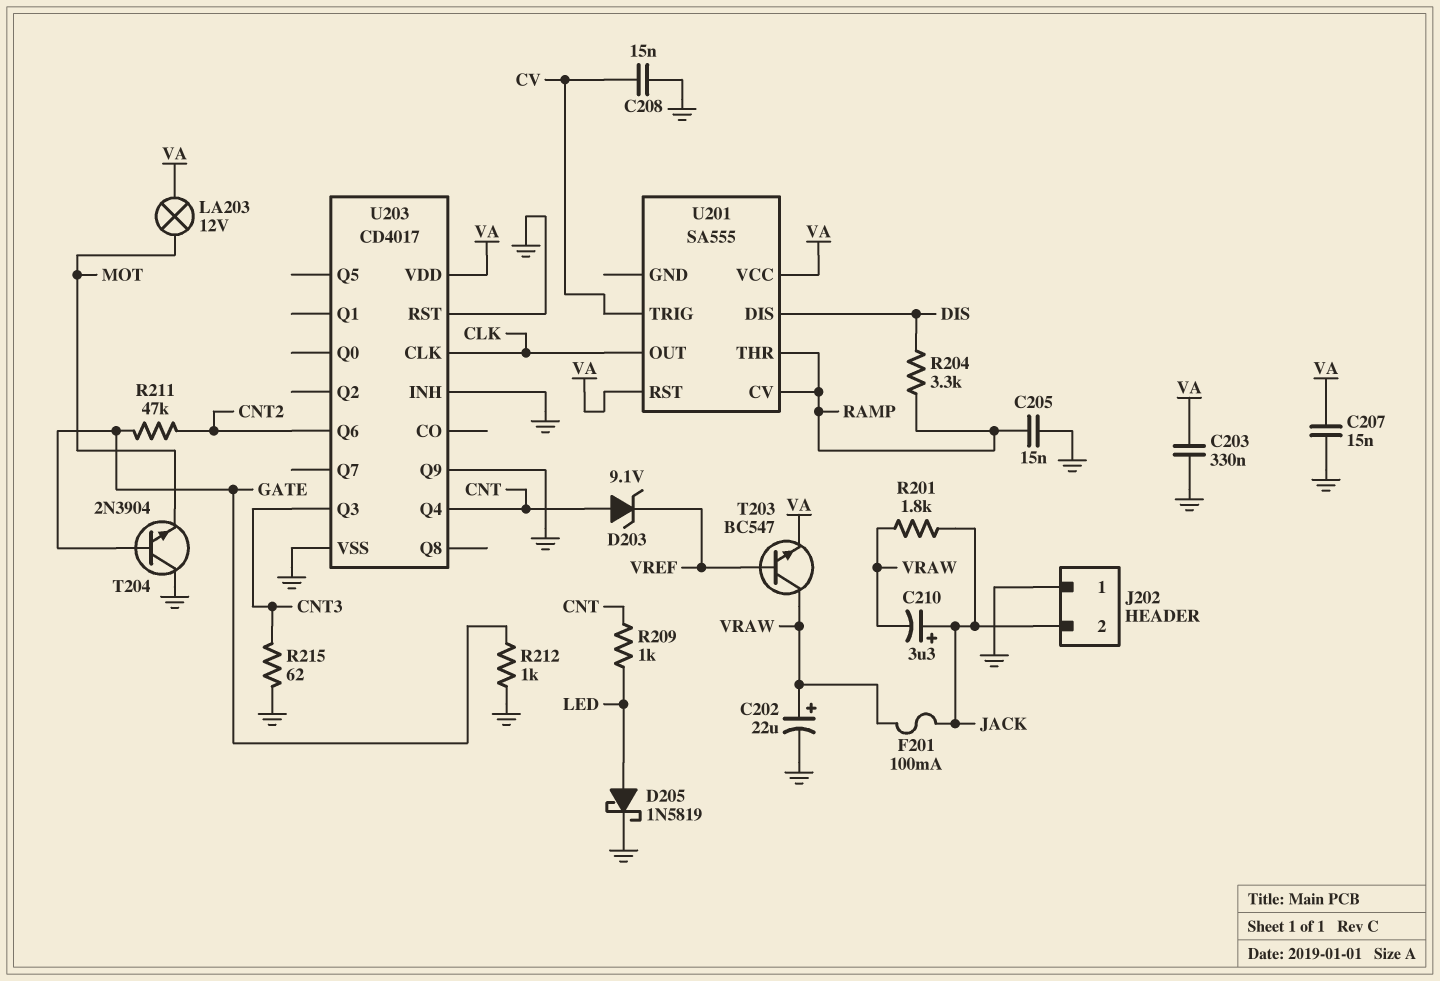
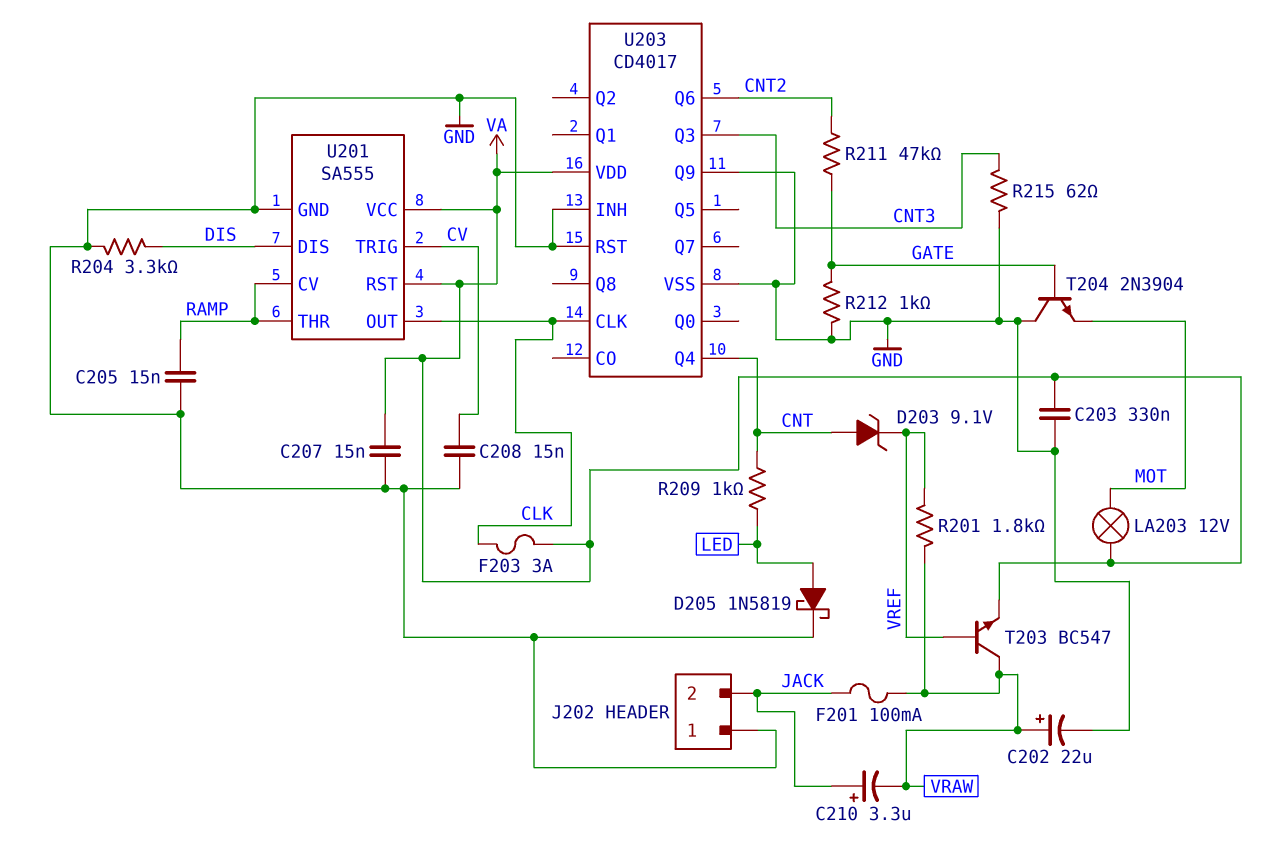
F203: none -> 3A (CLK, VA)
R201: 1.8k (JACK, VRAW) -> 1.8k (VRAW, VREF)
R204: 3.3k (DIS, RAMP) -> 3.3k (DIS, GND)
U201 pin GND: none -> GND

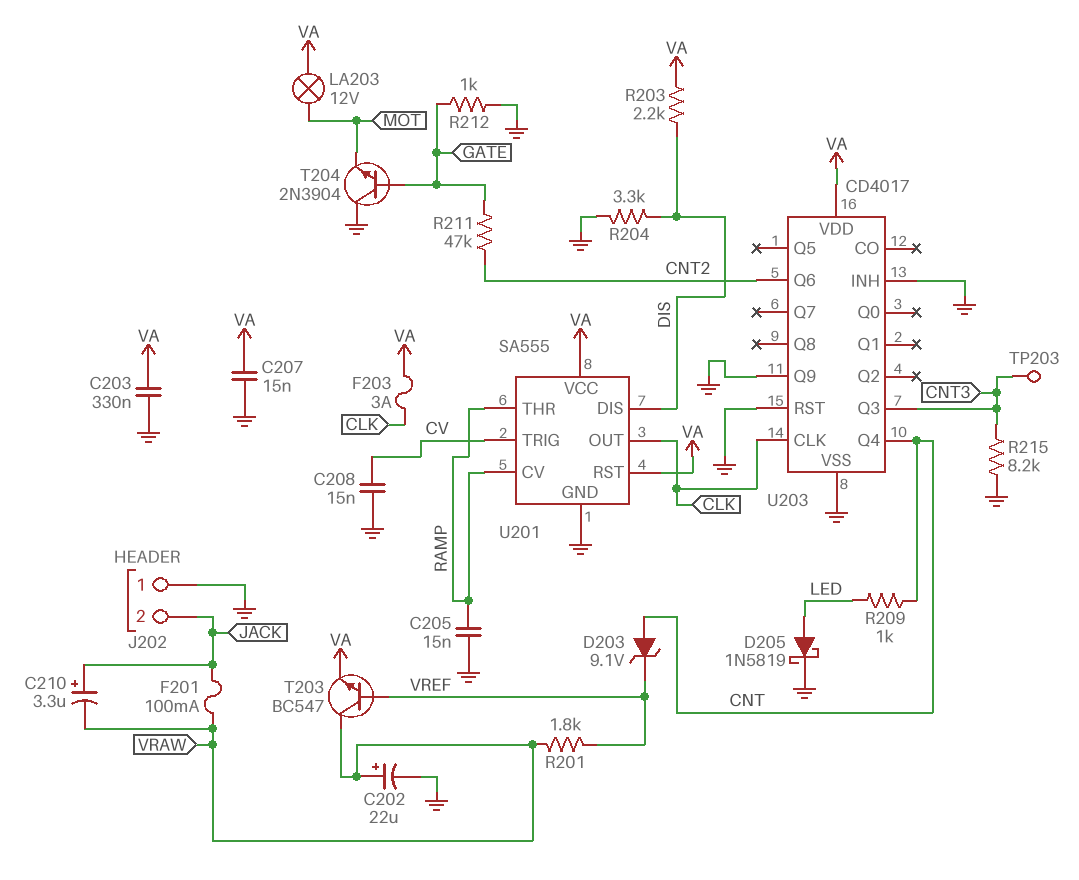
R203: none -> 2.2k (DIS, VA)
R215: 62 (CNT3, GND) -> 8.2k (CNT3, GND)
TP203: none -> test point (CNT3)

